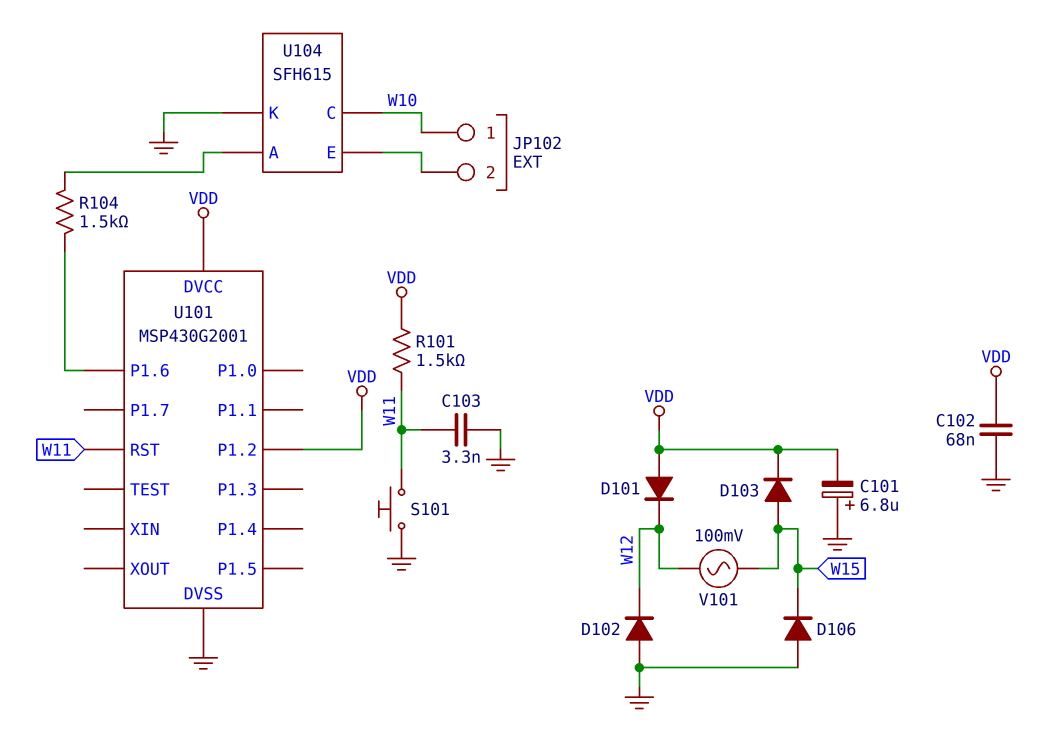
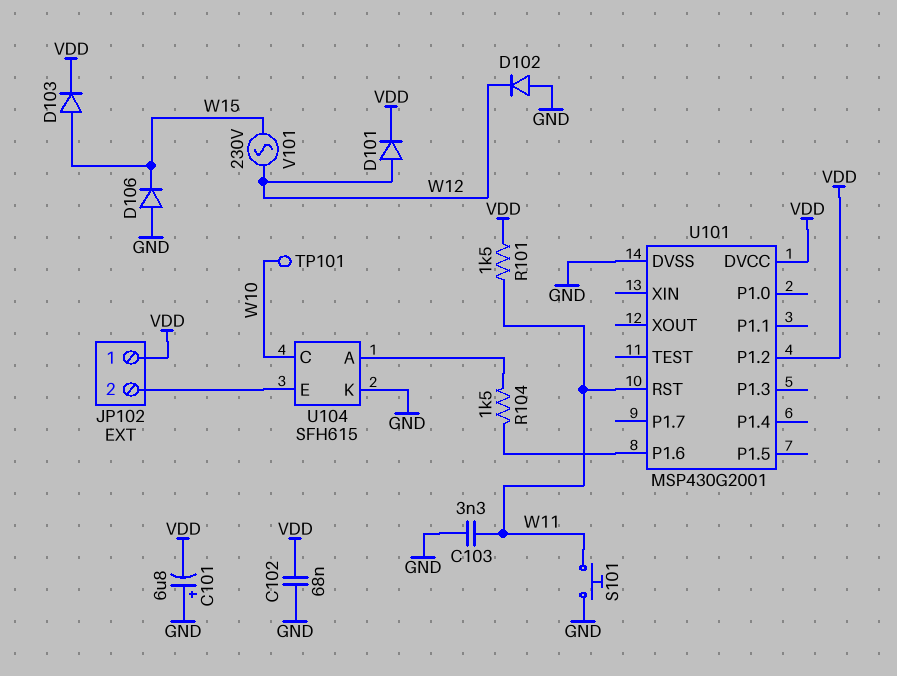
D101: diode (A VDD, K W12) -> diode (A W12, K VDD)
JP102 pin 1: W10 -> VDD
TP101: none -> test point (W10)
V101: AC 100mV (W12, W15) -> AC 230V (W12, W15)

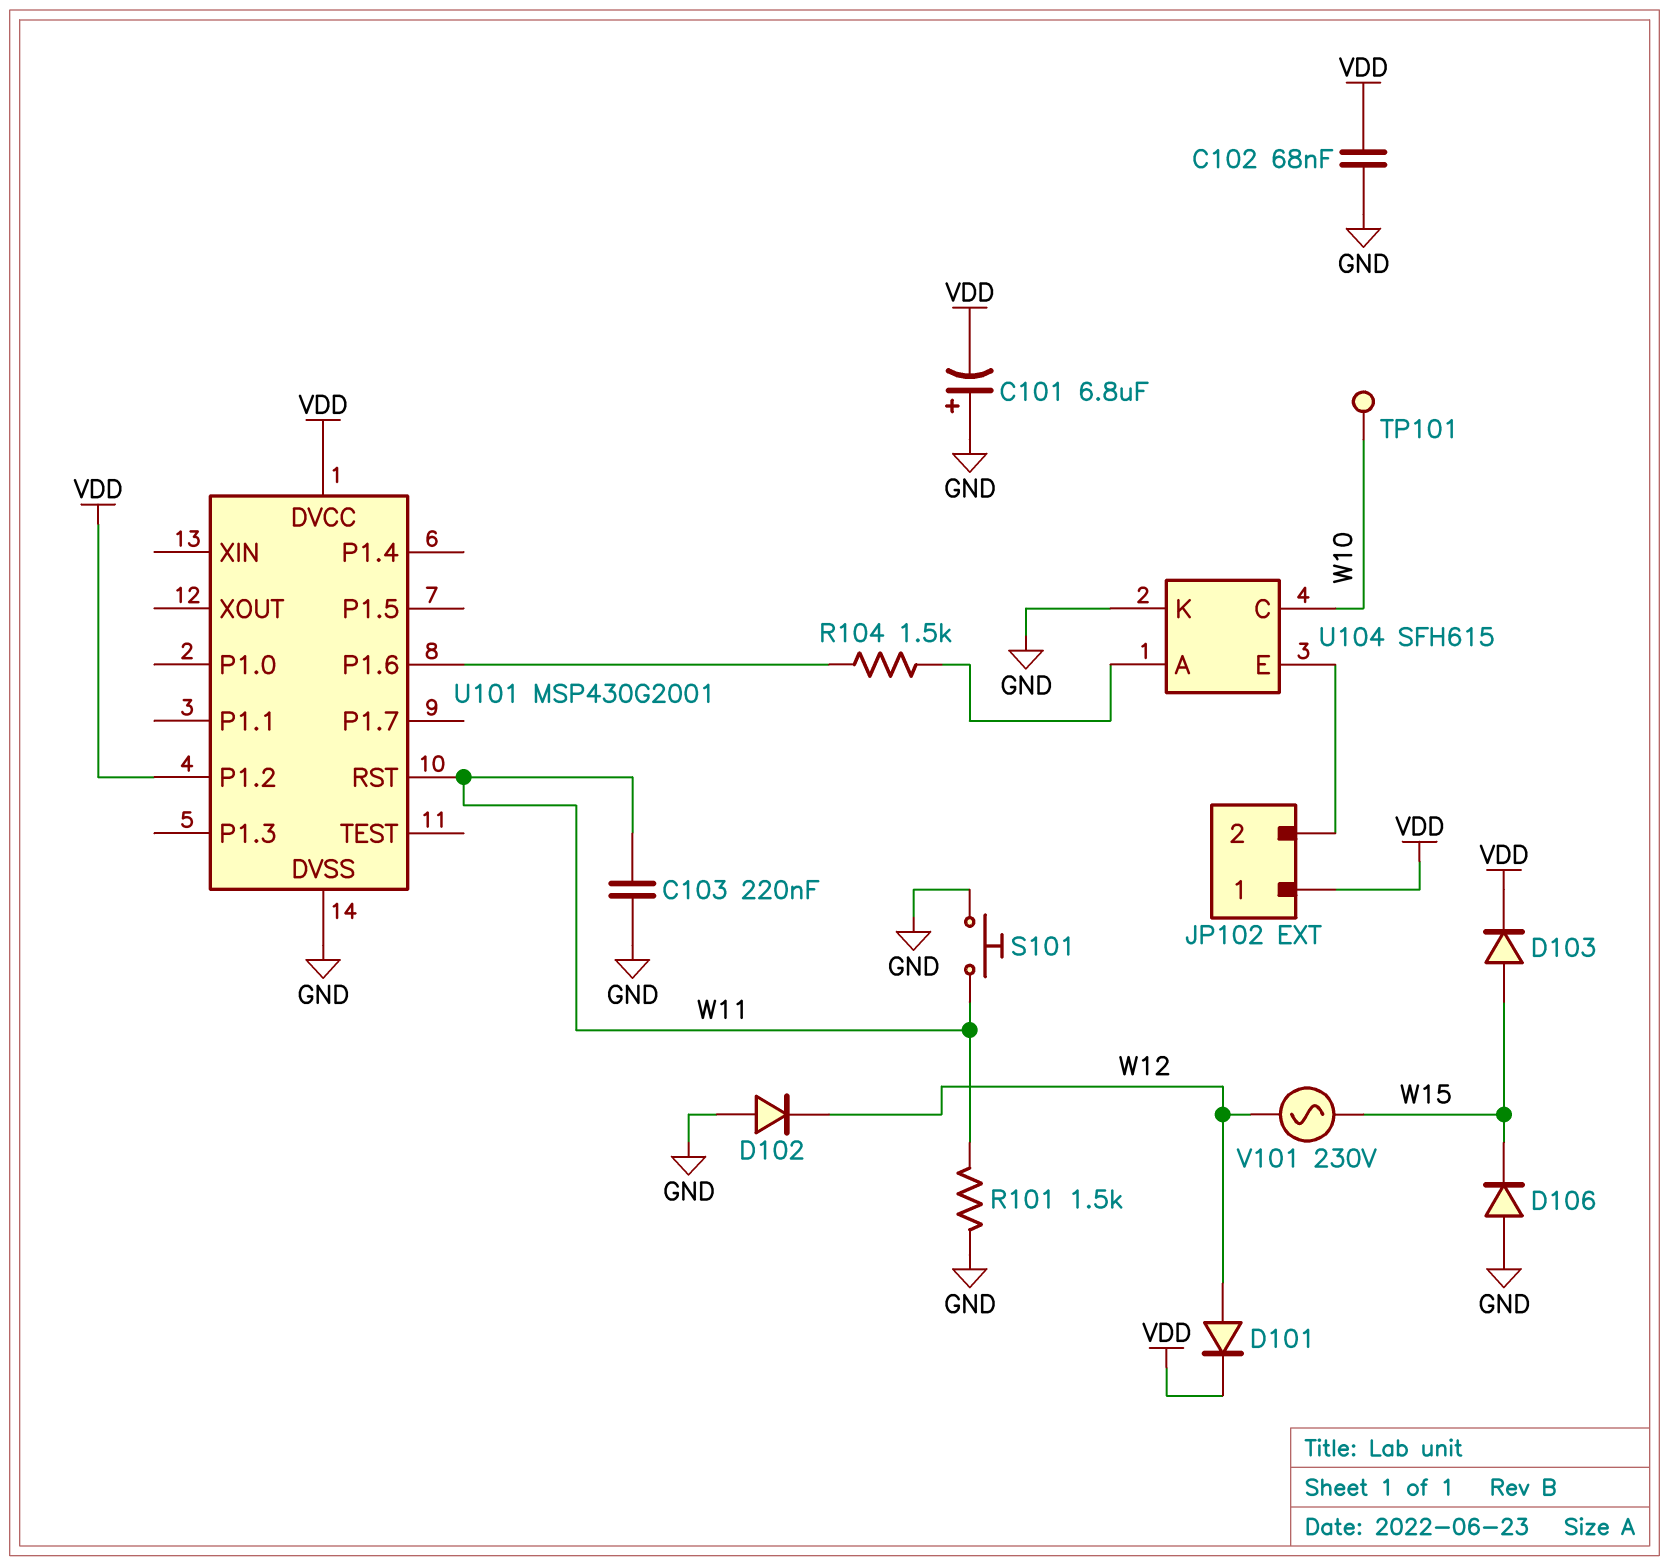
C103: 3.3nF (GND, W11) -> 220nF (GND, W11)
R101: 1.5k (VDD, W11) -> 1.5k (GND, W11)

